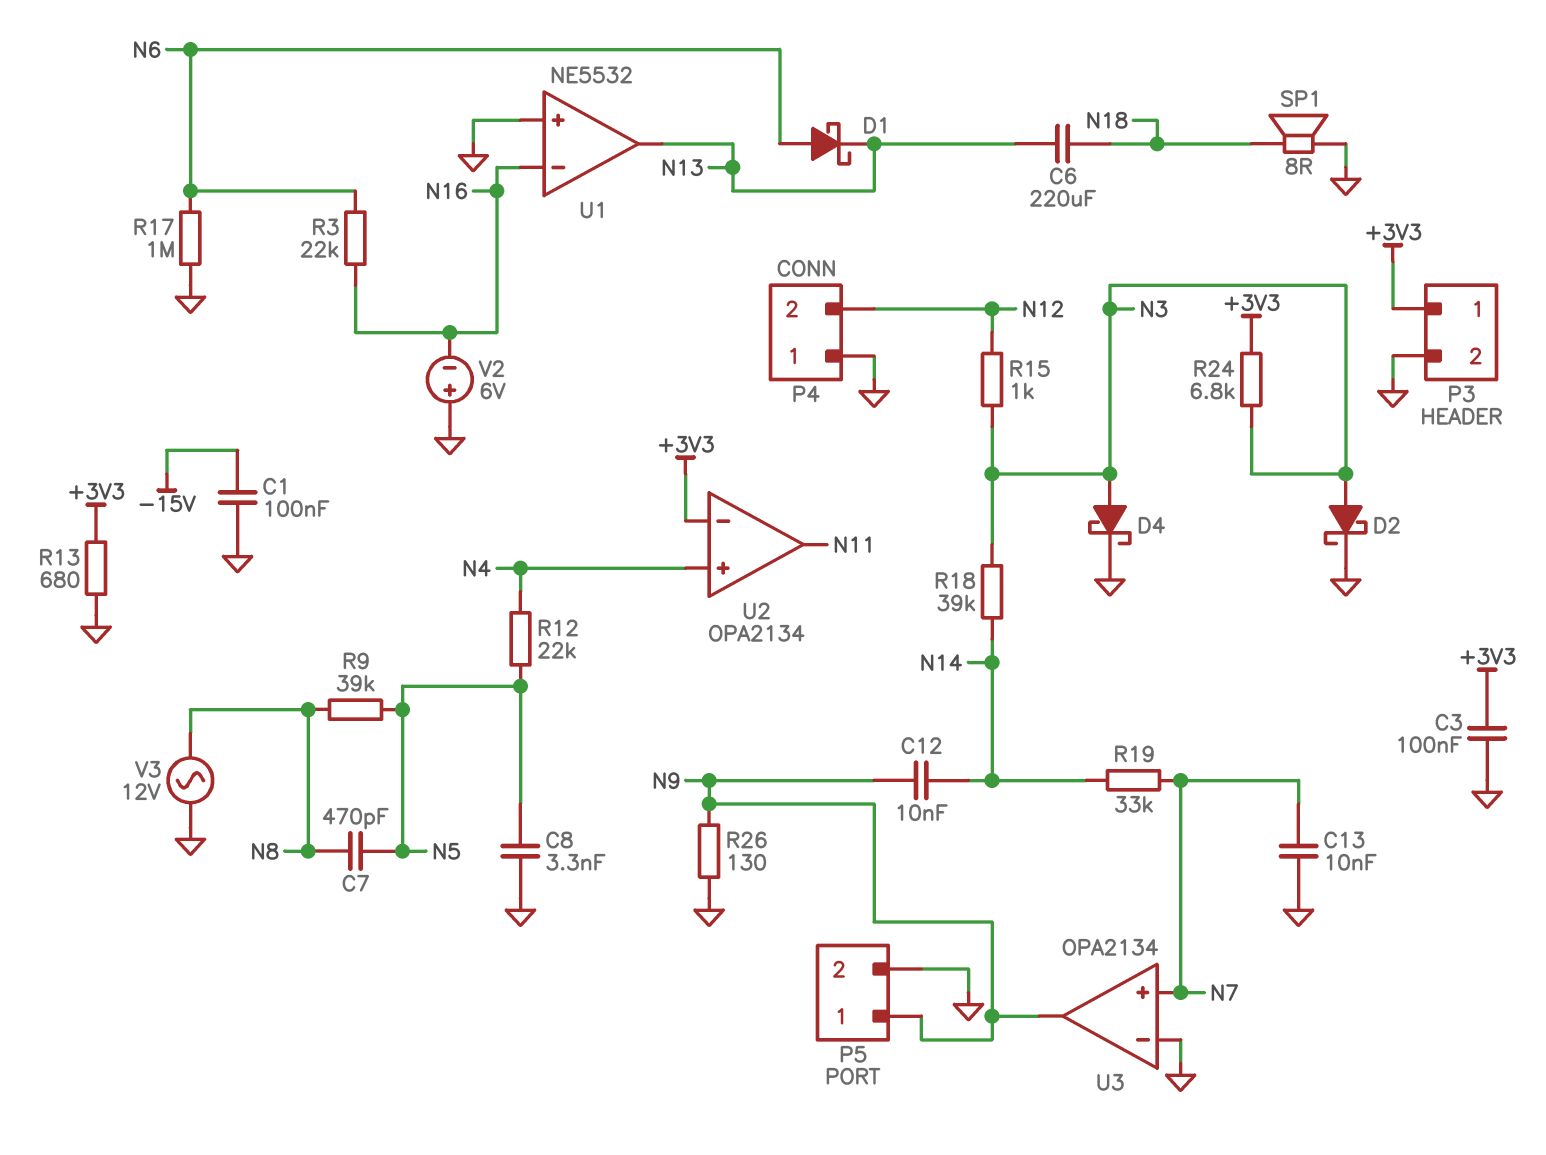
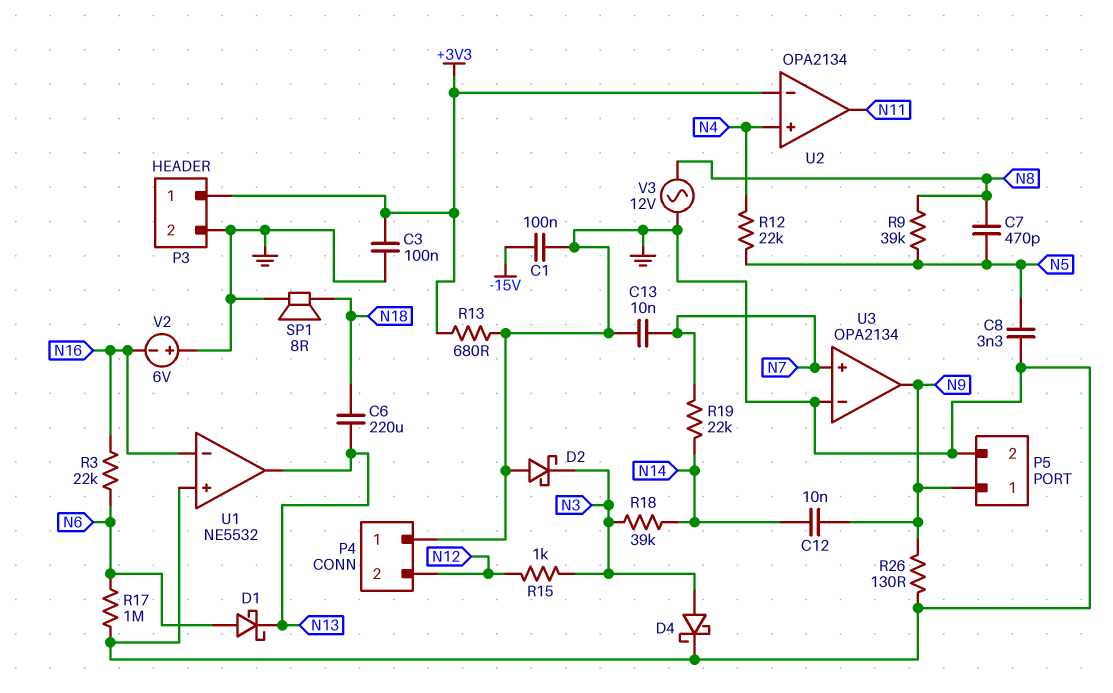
D2: schottky (A N3, K GND) -> schottky (A GND, K N3)
R19: 33k (N7, N14) -> 22k (N7, N14)
R24: 6.8k (+3V3, N3) -> none

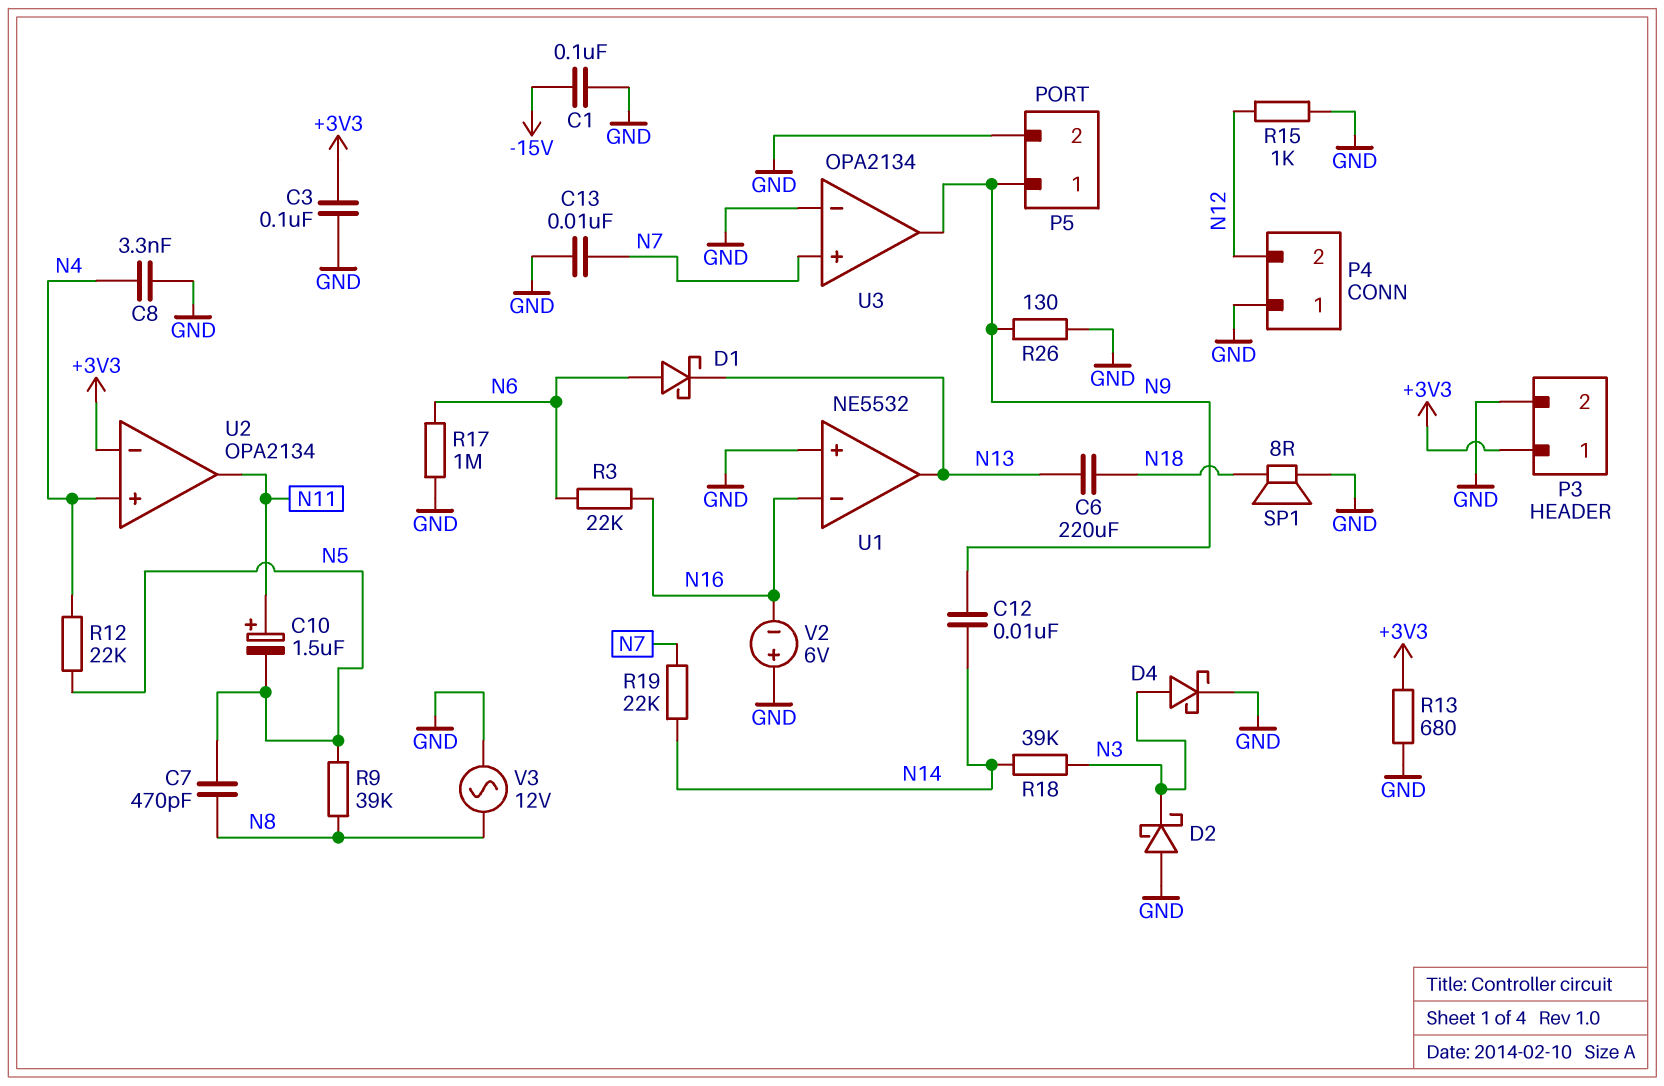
C8: 3.3nF (GND, N5) -> 3.3nF (GND, N4)
C10: none -> 1.5uF (plus N11, minus N5)
R15: 1k (N3, N12) -> 1k (GND, N12)

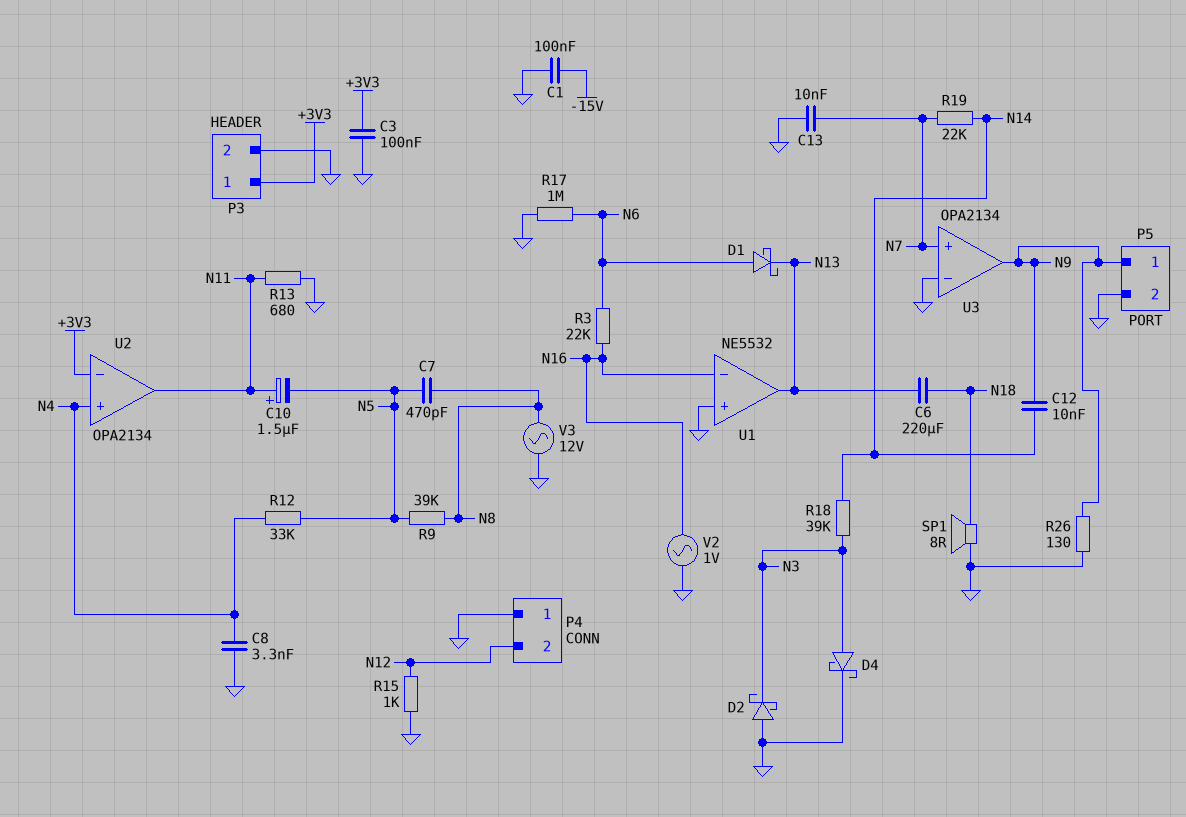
R12: 22k (N4, N5) -> 33k (N4, N5)
R13: 680 (+3V3, GND) -> 680 (GND, N11)
V2: 6V (plus GND, minus N16) -> AC 1V (GND, N16)

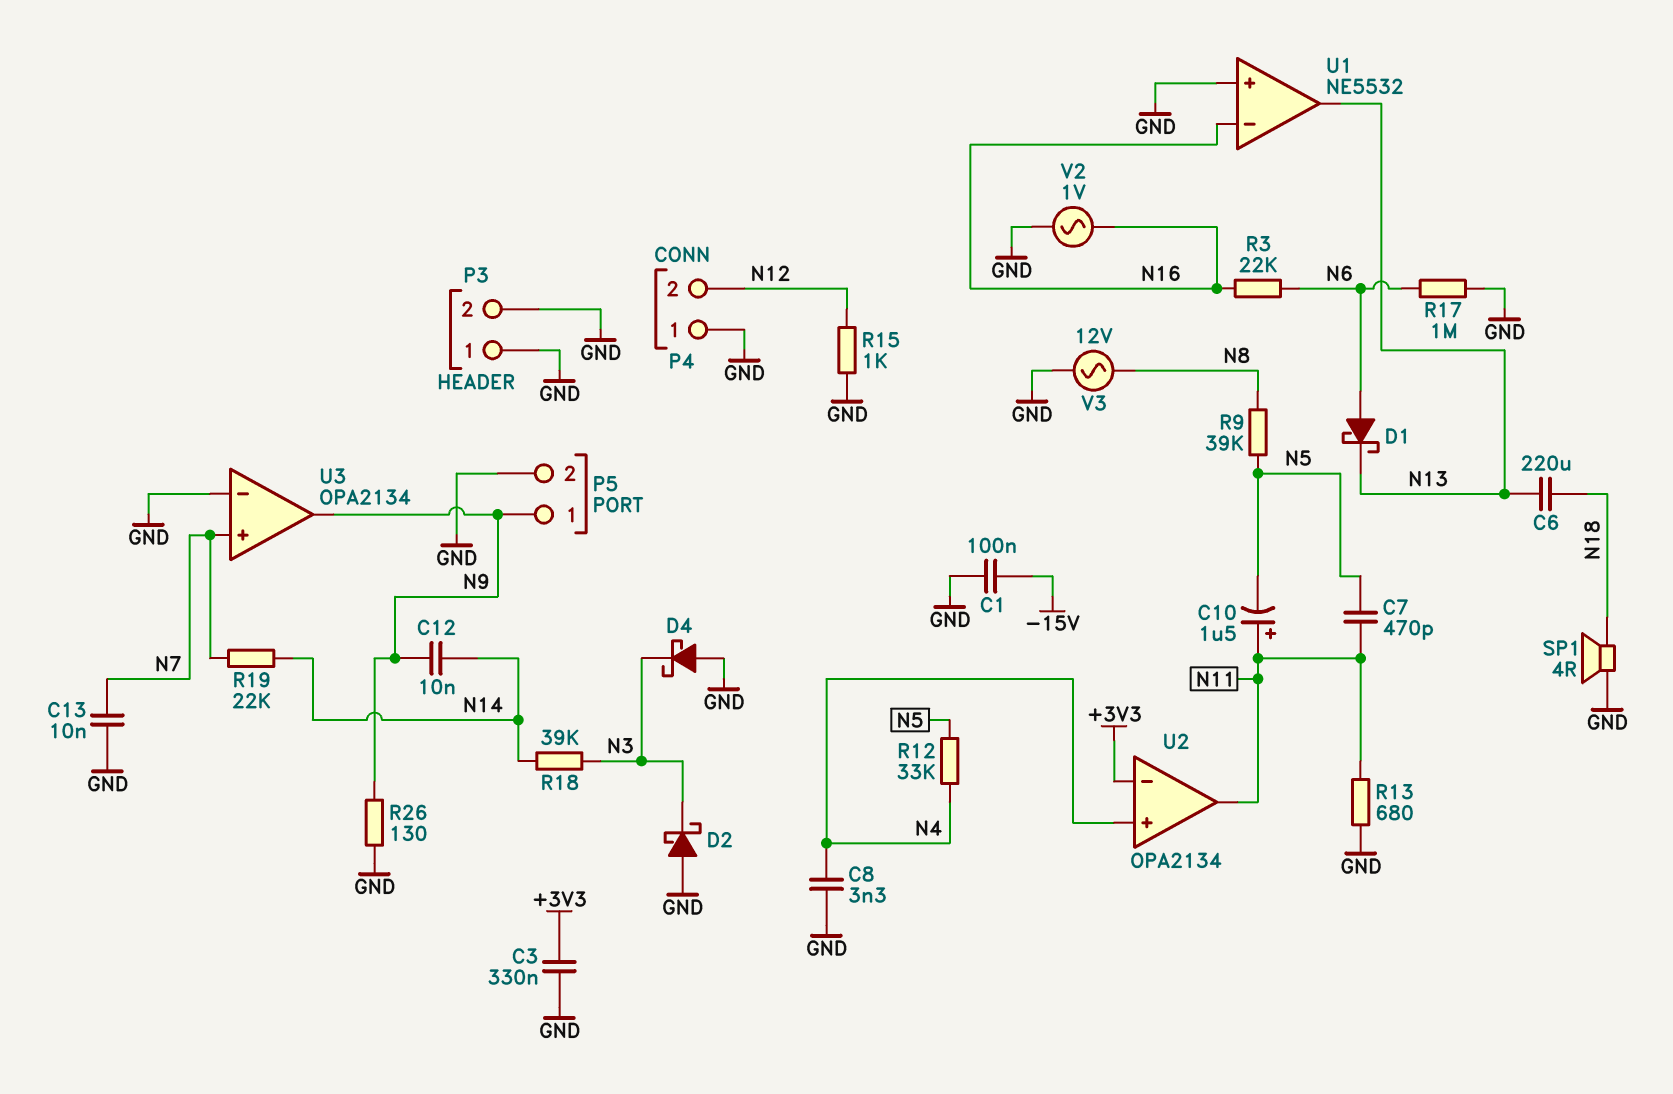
C3: 100nF (+3V3, GND) -> 330nF (+3V3, GND)
C7: 470pF (N5, N8) -> 470pF (N5, N11)
D4: schottky (A N3, K GND) -> schottky (A GND, K N3)
P3 pin 1: +3V3 -> GND
SP1: speaker 8R (GND, N18) -> speaker 4R (GND, N18)

